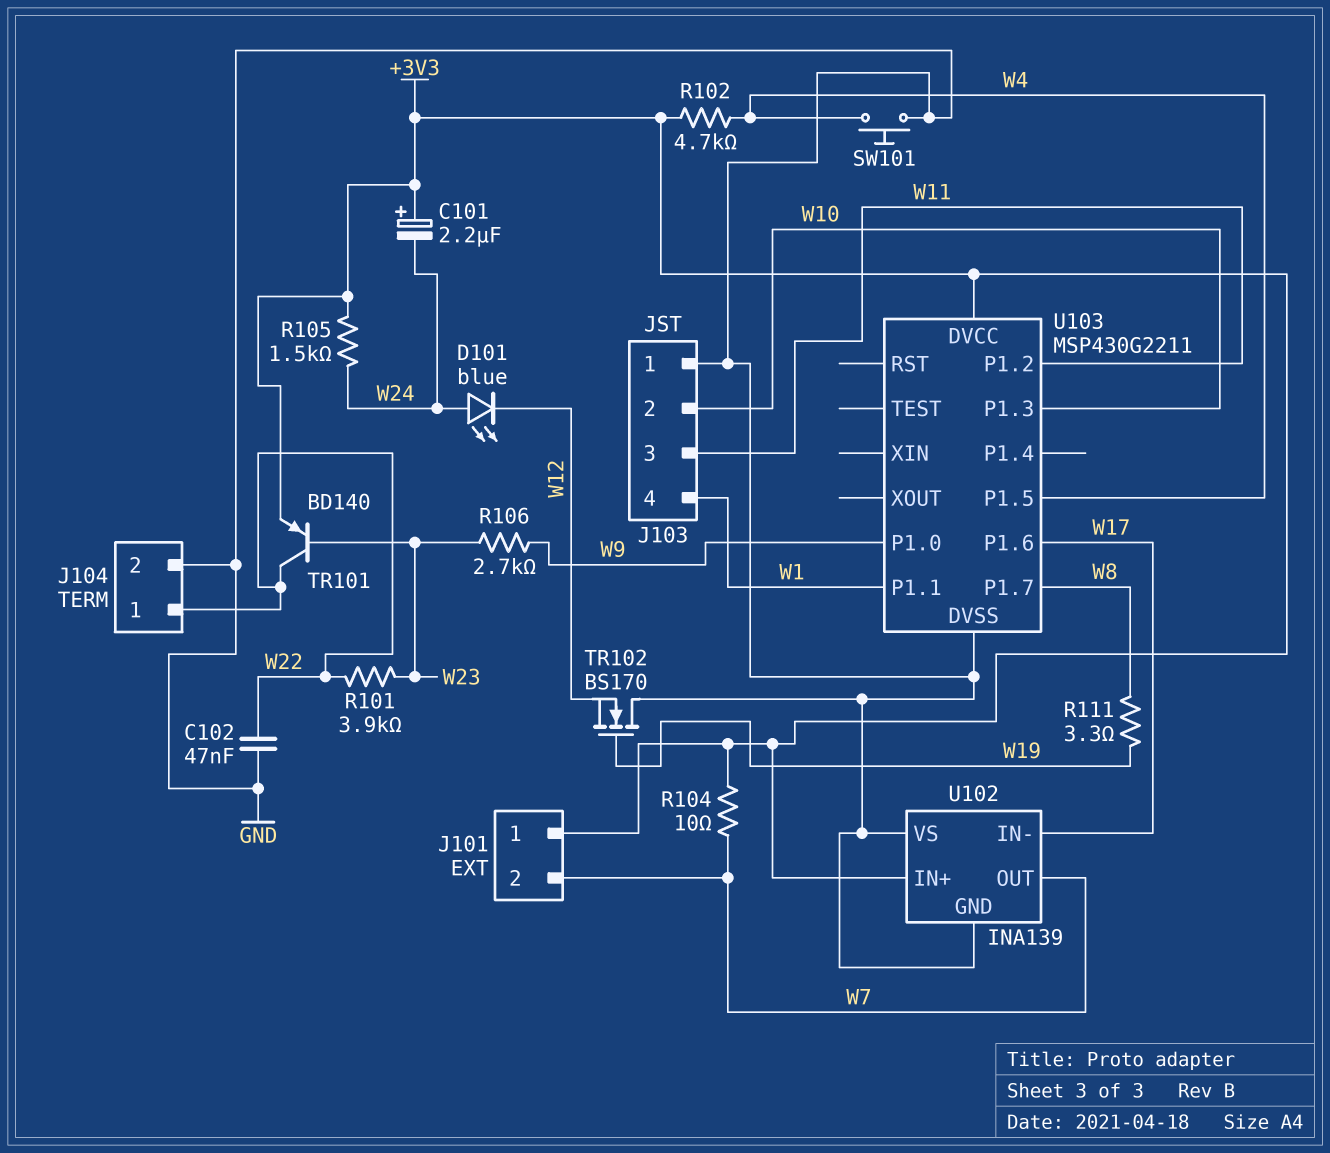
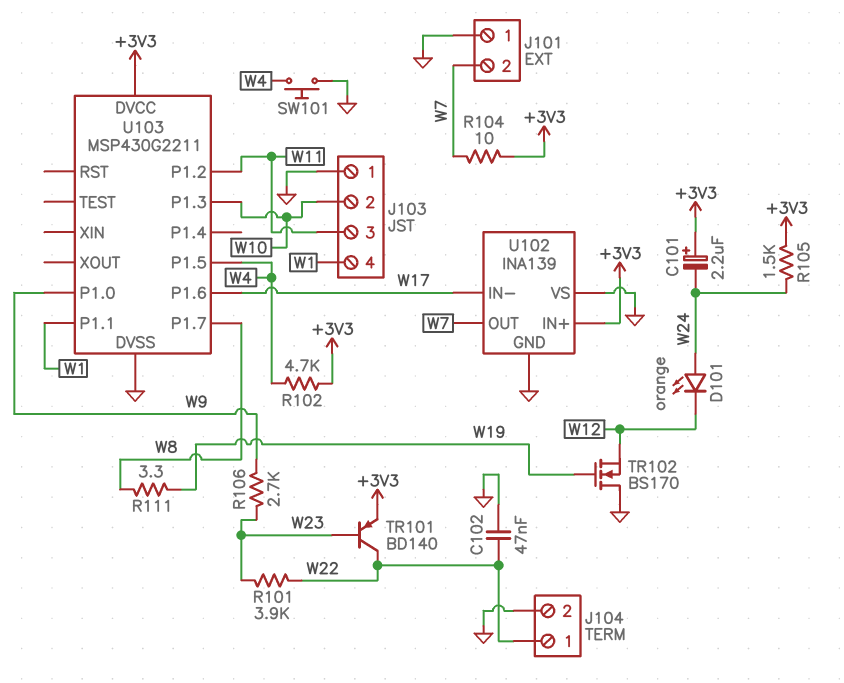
D101: LED blue (A W24, K W12) -> LED orange (A W24, K W12)
J101 pin 1: +3V3 -> GND

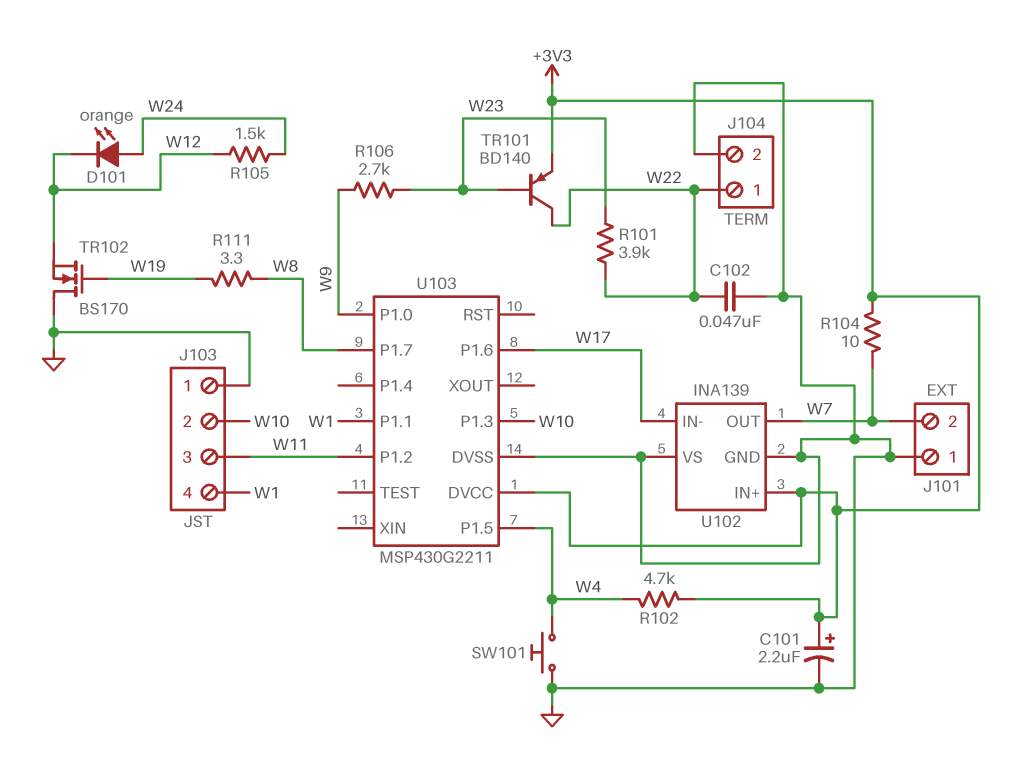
C101: 2.2uF (plus +3V3, minus W24) -> 2.2uF (plus +3V3, minus GND)
R105: 1.5k (+3V3, W24) -> 1.5k (W12, W24)

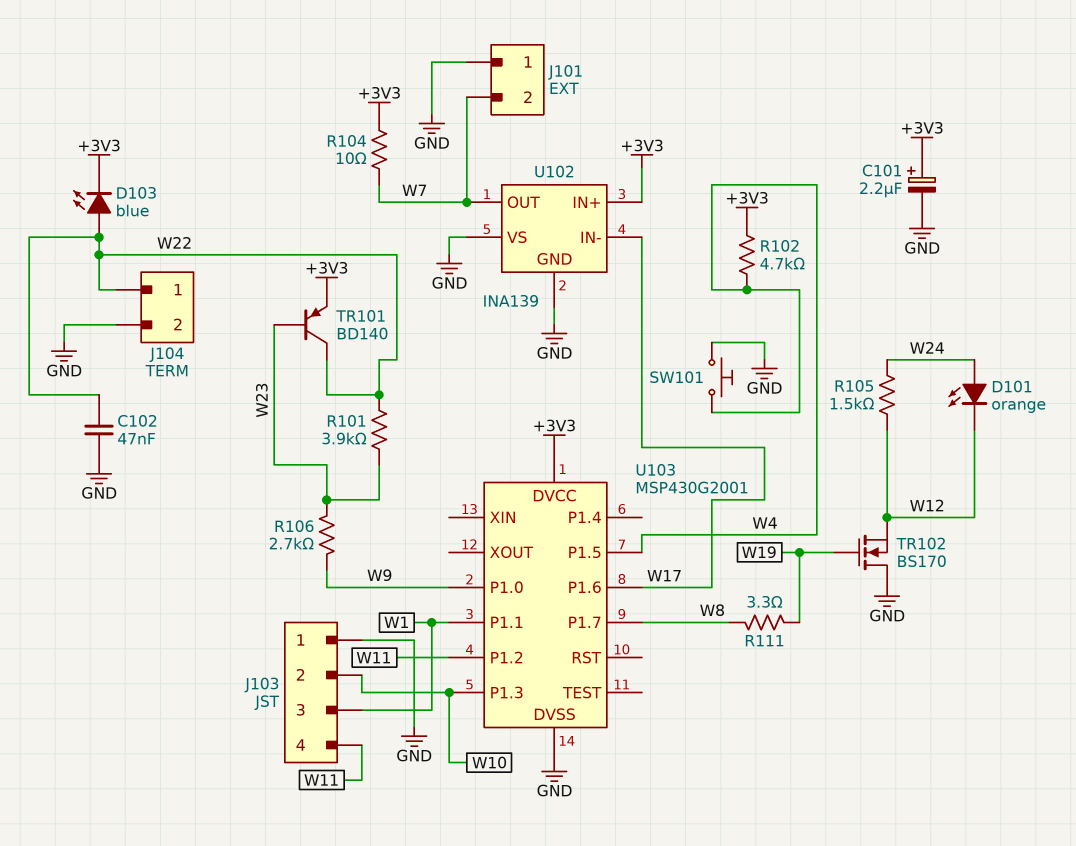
D103: none -> LED blue (A W22, K +3V3)
J103 pin 3: W11 -> W1
J103 pin 4: W1 -> W11
U103: MSP430G2211 -> MSP430G2001

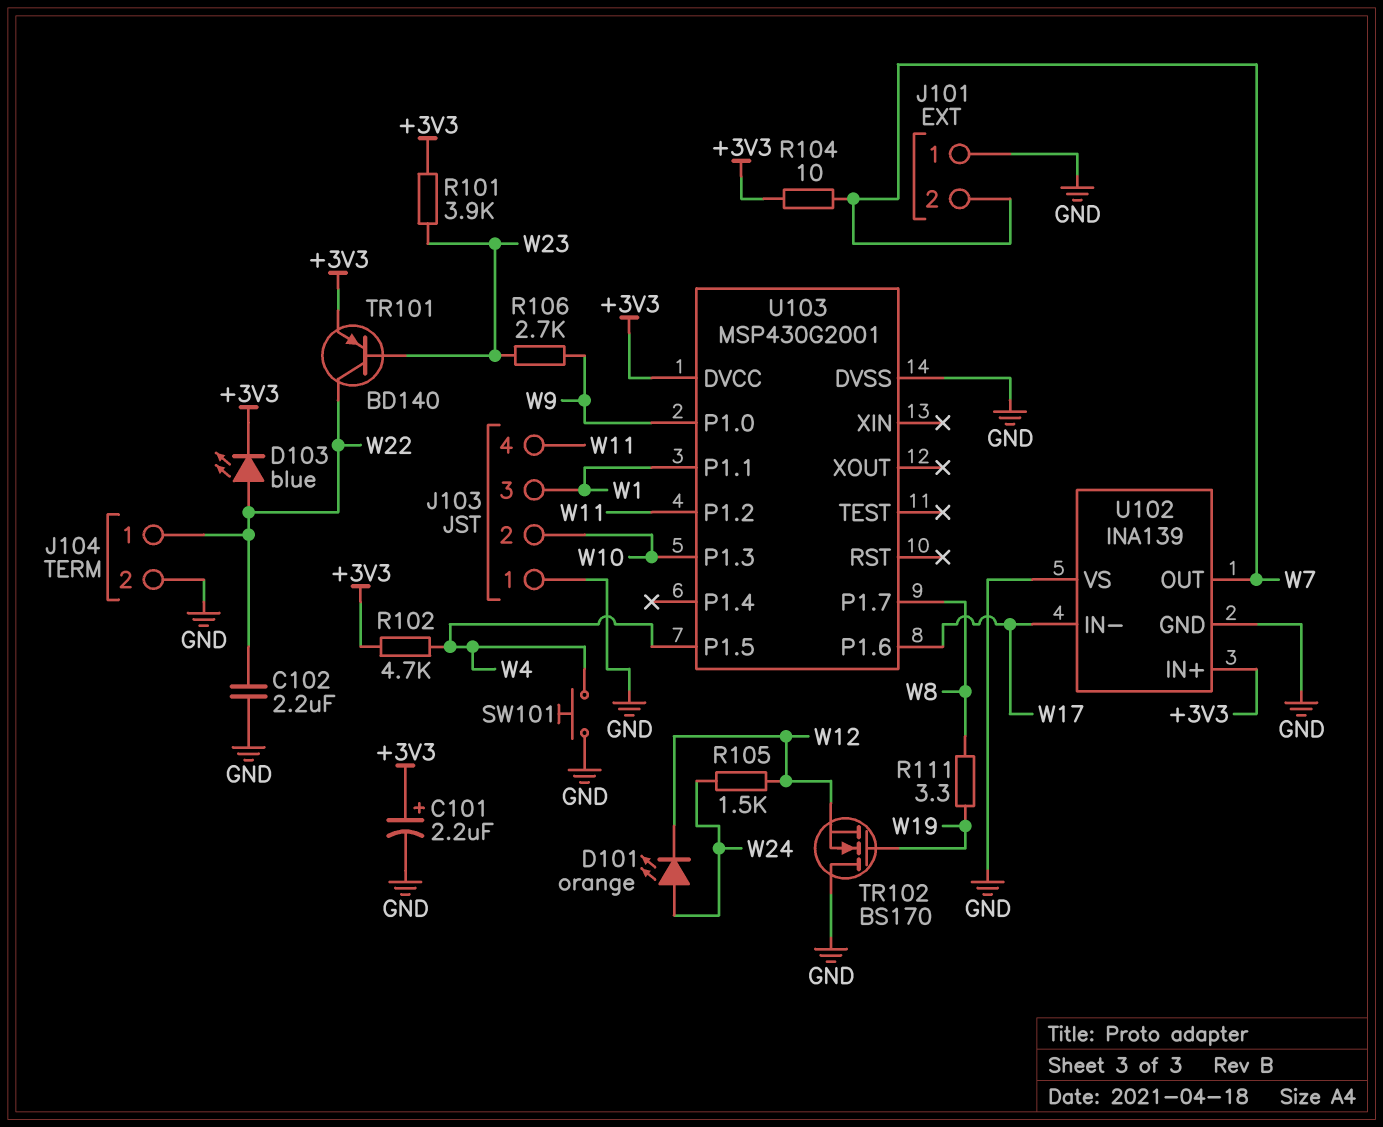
C102: 47nF (GND, W22) -> 2.2uF (GND, W22)
R101: 3.9k (W22, W23) -> 3.9k (+3V3, W23)

